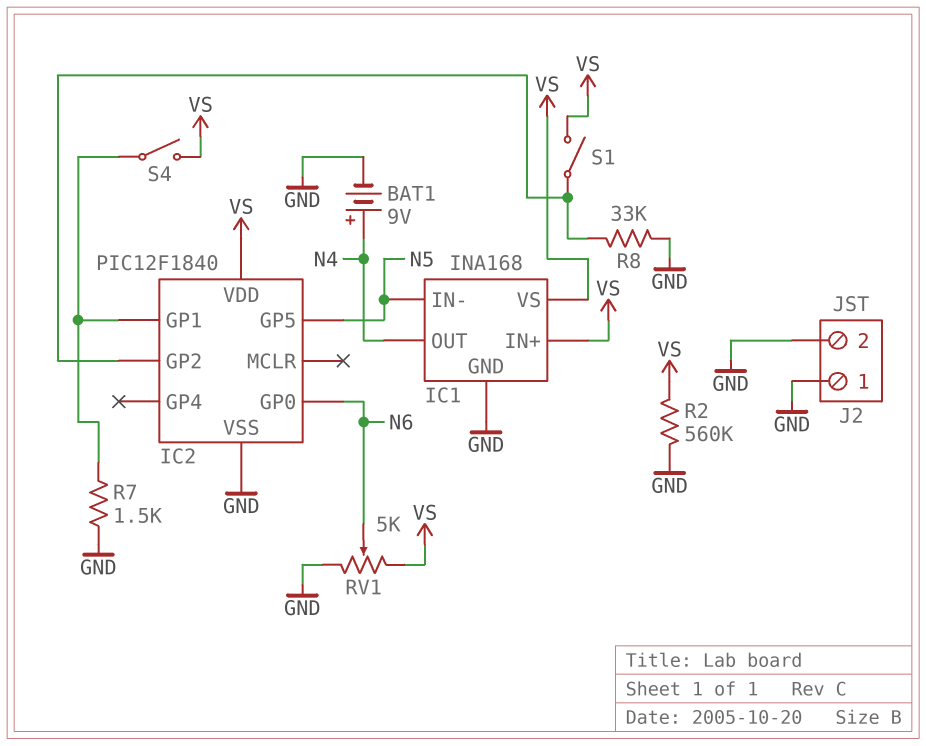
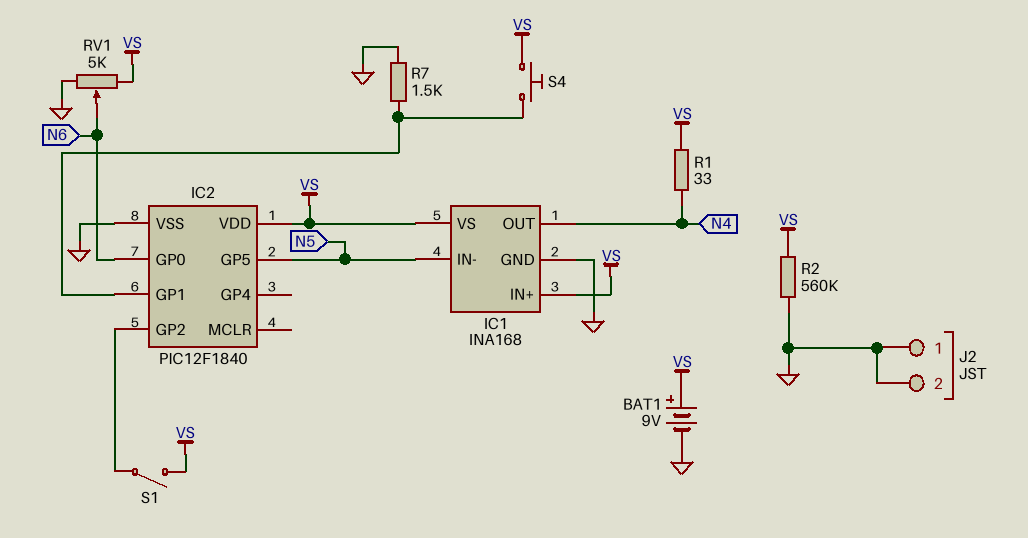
BAT1: 9V (plus N4, minus GND) -> 9V (plus VS, minus GND)
R1: none -> 33 (N4, VS)
R8: 33k (GND, IC2/GP2) -> none
S4: switch (IC2/GP1, VS) -> button (IC2/GP1, VS)

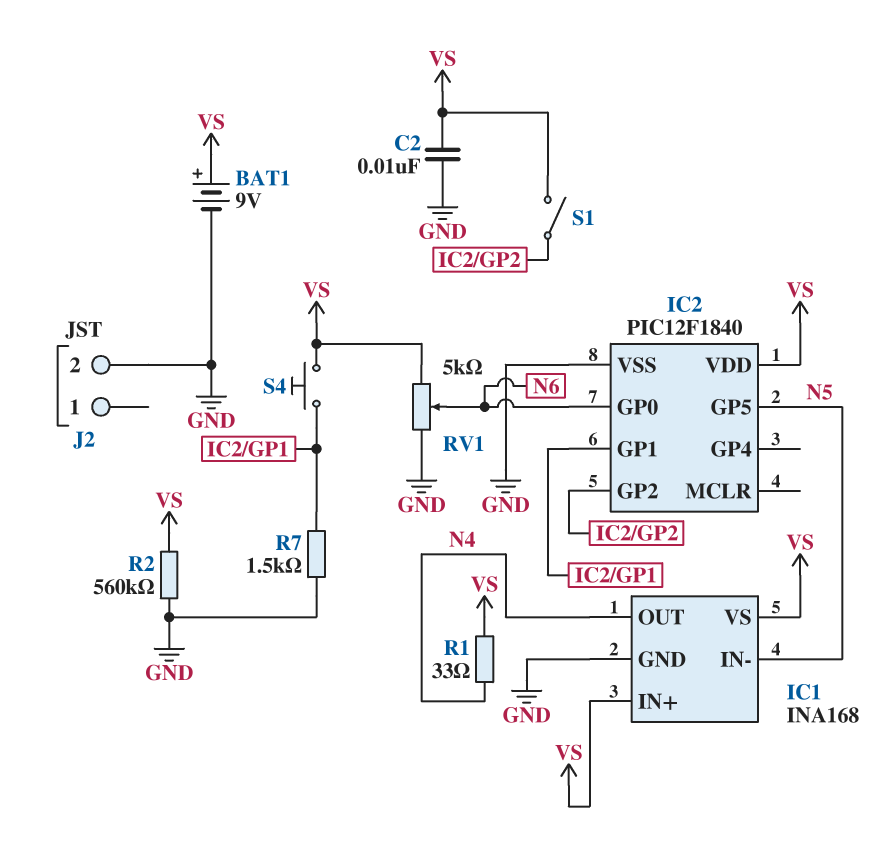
C2: none -> 10nF (GND, VS)
J2 pin 1: GND -> none

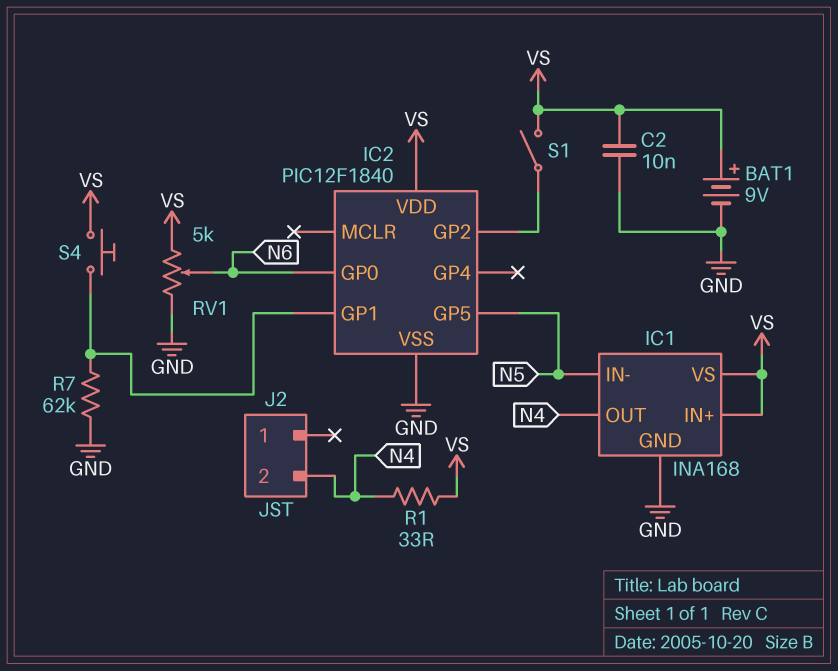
J2 pin 2: GND -> N4
R2: 560k (GND, VS) -> none
R7: 1.5k (GND, IC2/GP1) -> 62k (GND, IC2/GP1)

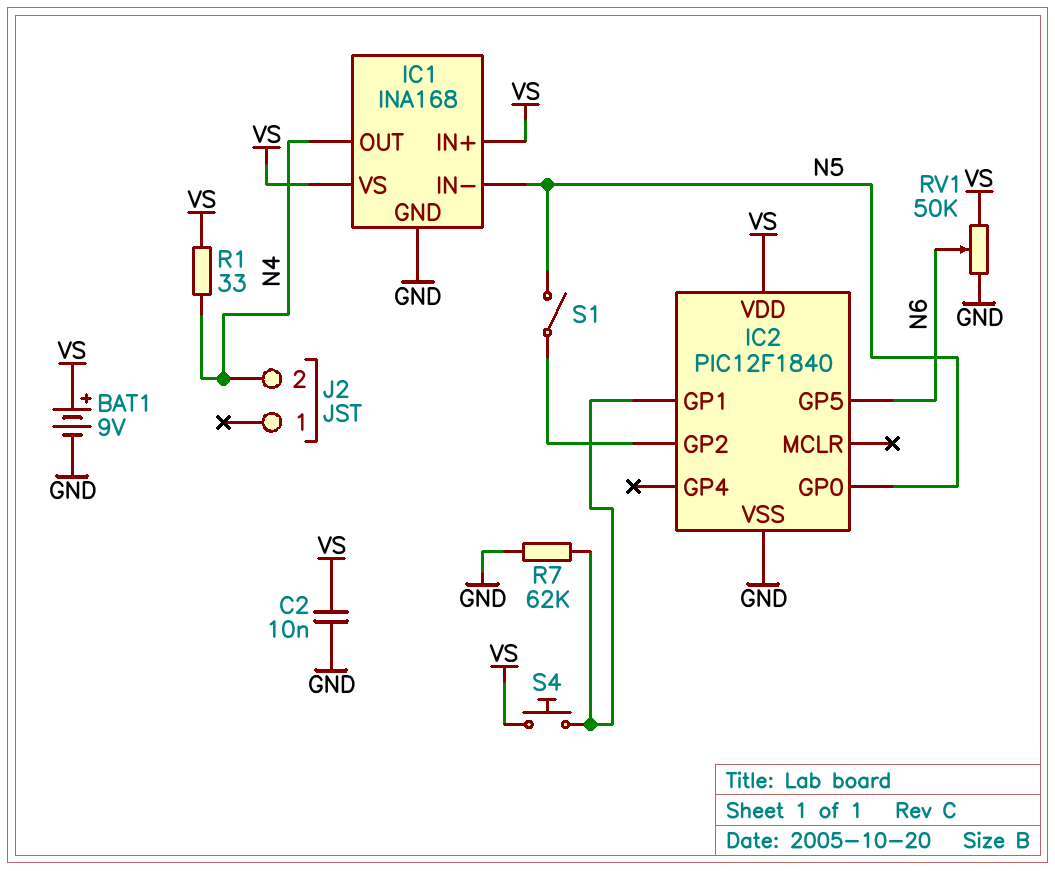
IC2 pin GP0: N6 -> N5
IC2 pin GP5: N5 -> N6
RV1: 5k (GND, VS, wiper N6) -> 50k (GND, VS, wiper N6)
S1: switch (IC2/GP2, VS) -> switch (IC2/GP2, N5)

